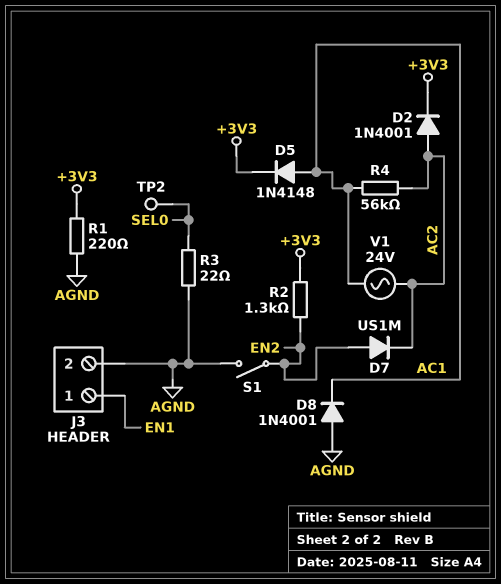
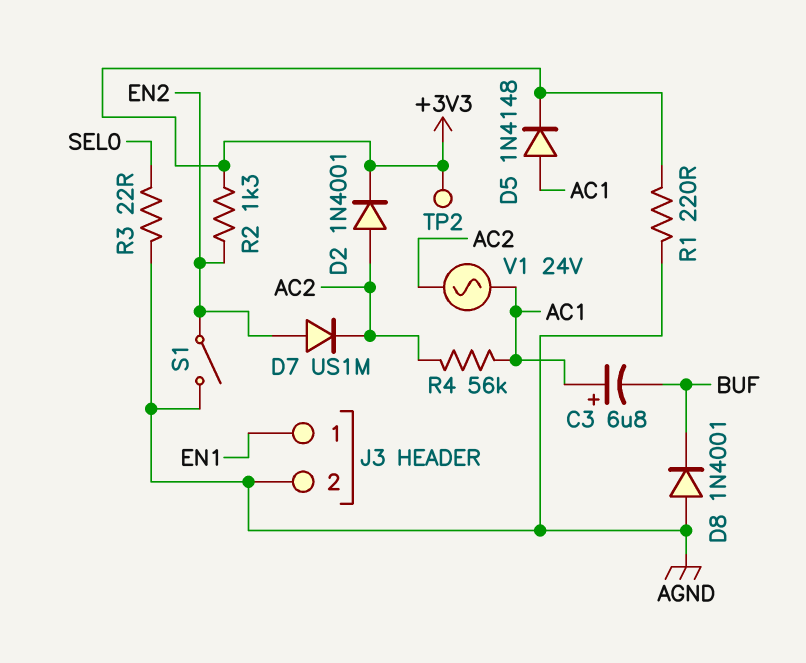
C3: none -> 6.8uF (plus AC1, minus BUF)
D8: diode 1N4001 (A AGND, K AC1) -> diode 1N4001 (A AGND, K BUF)
TP2: test point (SEL0) -> test point (+3V3)

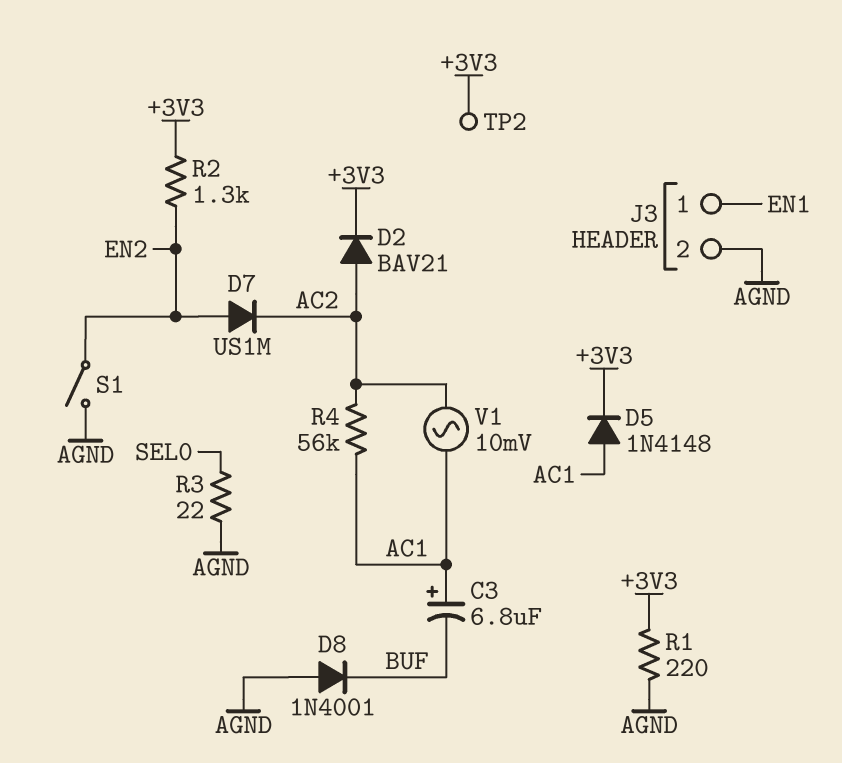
D2: diode 1N4001 (A AC2, K +3V3) -> diode BAV21 (A AC2, K +3V3)
V1: AC 24V (AC1, AC2) -> AC 10mV (AC1, AC2)

